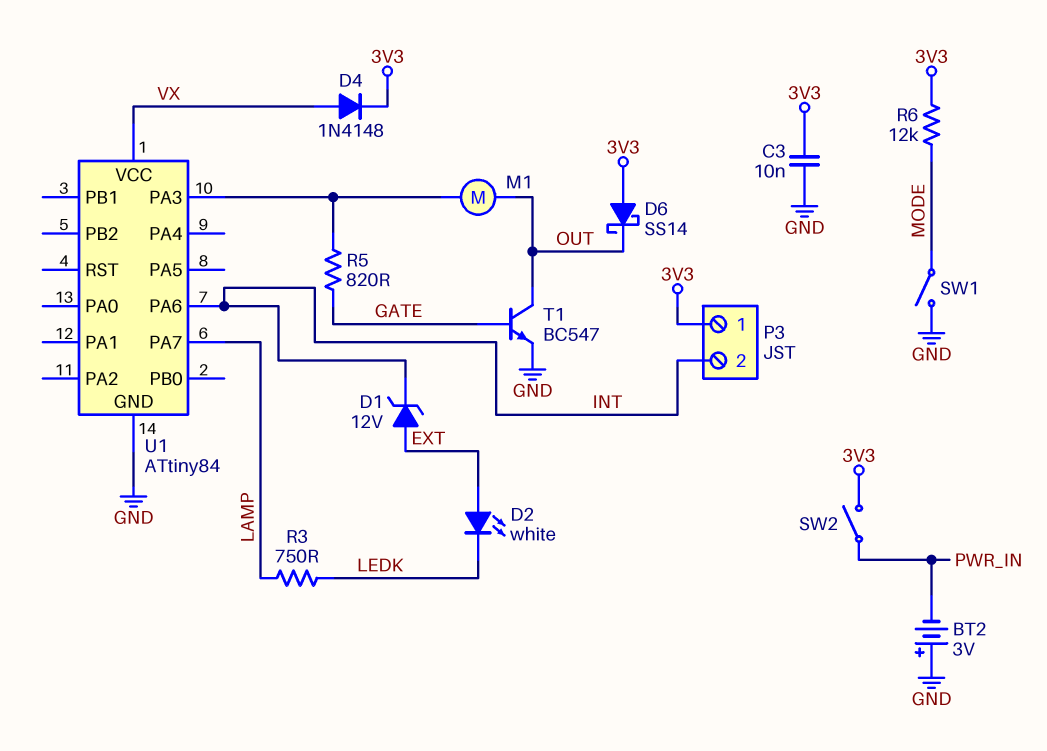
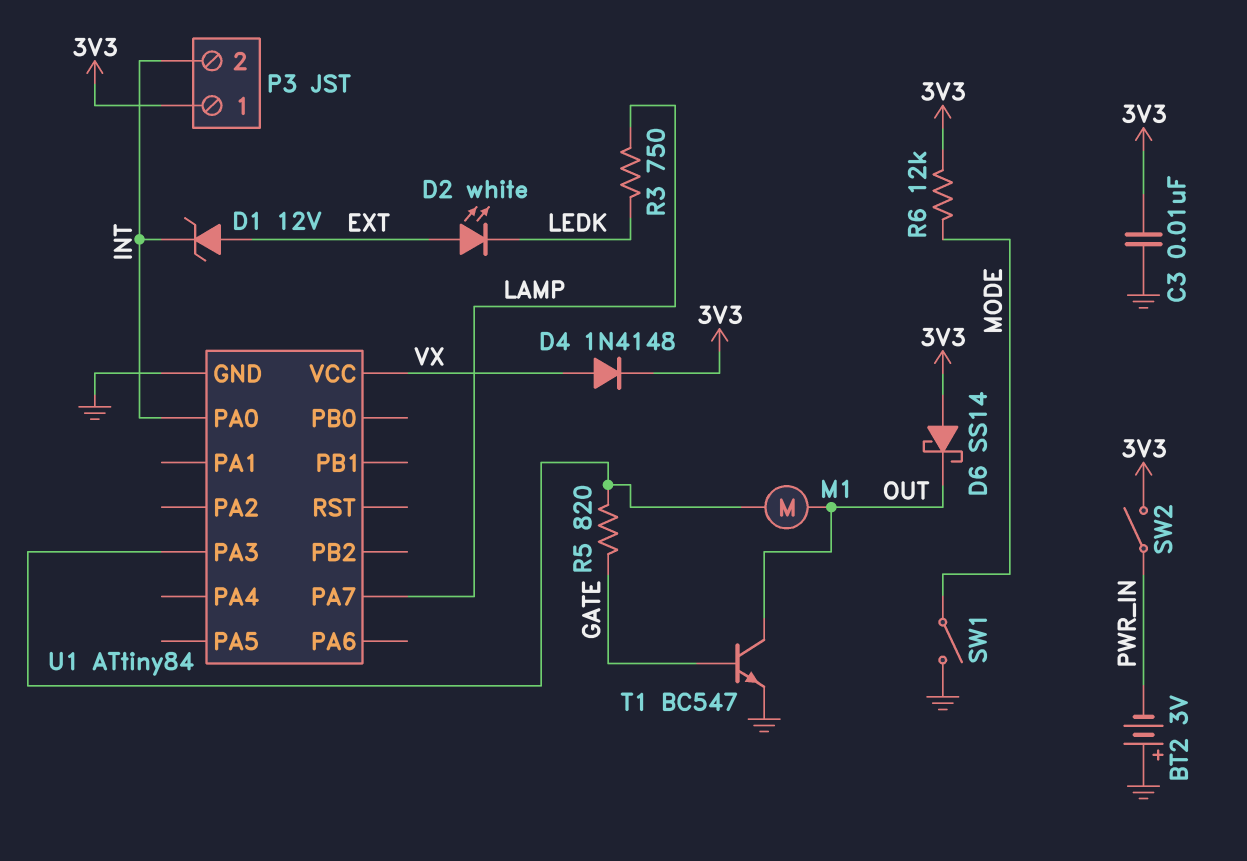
U1 pin PA0: none -> INT
U1 pin PA6: INT -> none

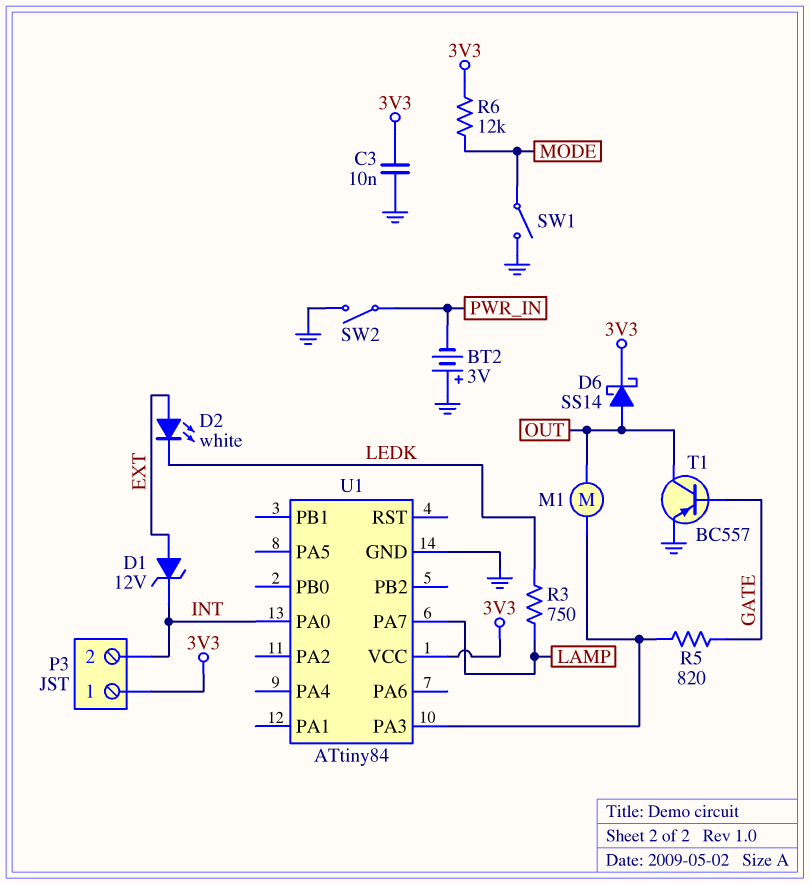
D4: diode 1N4148 (A VX, K 3V3) -> none
D6: schottky SS14 (A 3V3, K OUT) -> schottky SS14 (A OUT, K 3V3)
SW2: switch (3V3, PWR_IN) -> switch (GND, PWR_IN)
T1: NPN BC547 (B GATE, C OUT, E GND) -> PNP BC557 (B GATE, C OUT, E GND)
U1 pin VCC: VX -> 3V3

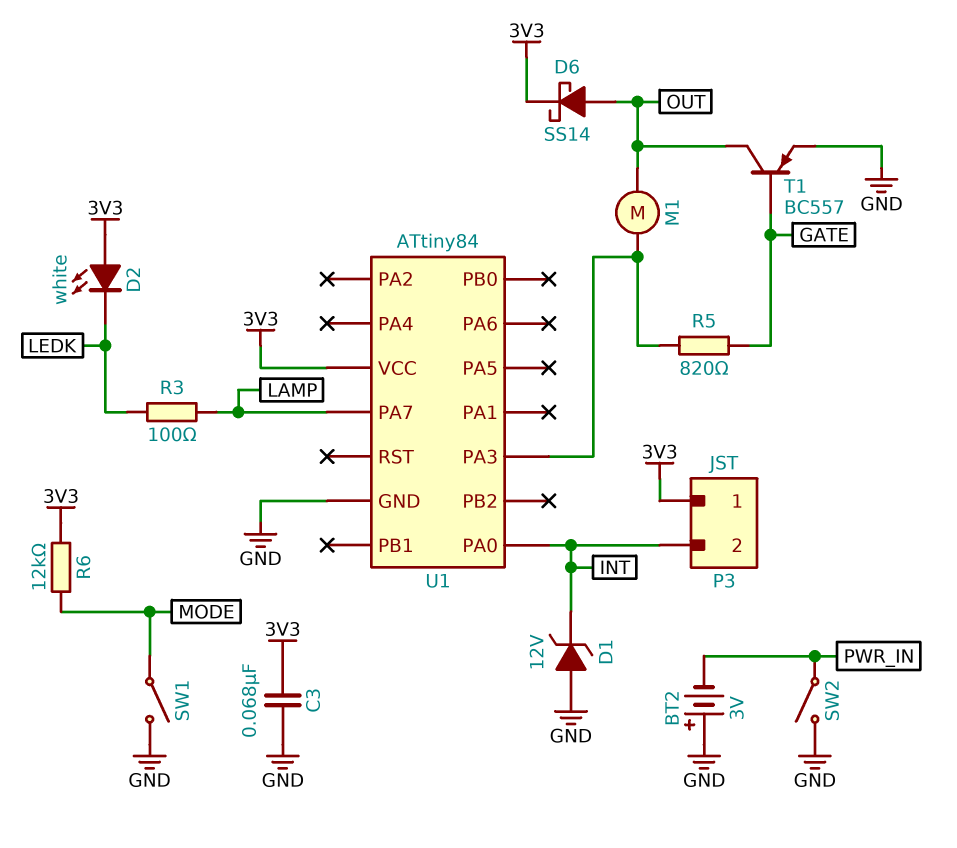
C3: 10nF (3V3, GND) -> 68nF (3V3, GND)
D1: zener 12V (A EXT, K INT) -> zener 12V (A GND, K INT)
D2: LED white (A EXT, K LEDK) -> LED white (A 3V3, K LEDK)
R3: 750 (LAMP, LEDK) -> 100 (LAMP, LEDK)

